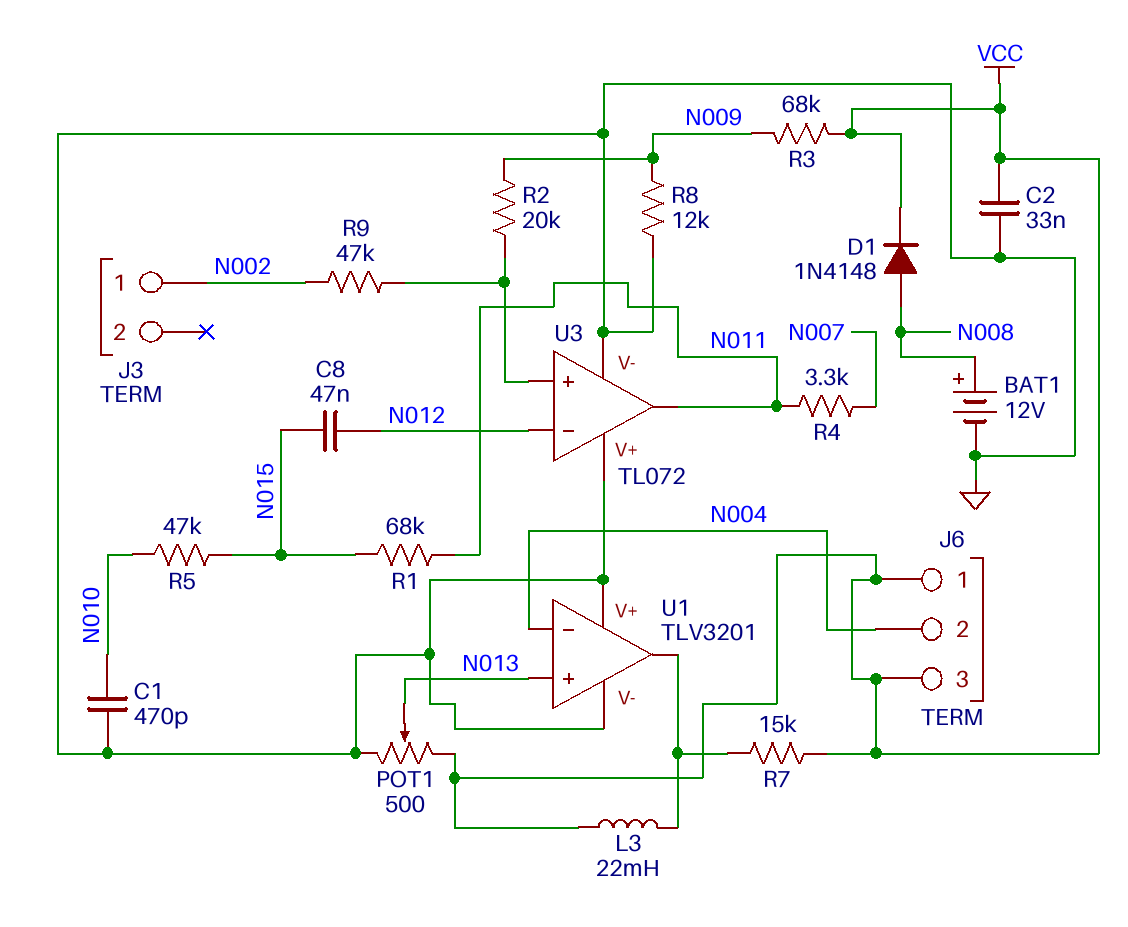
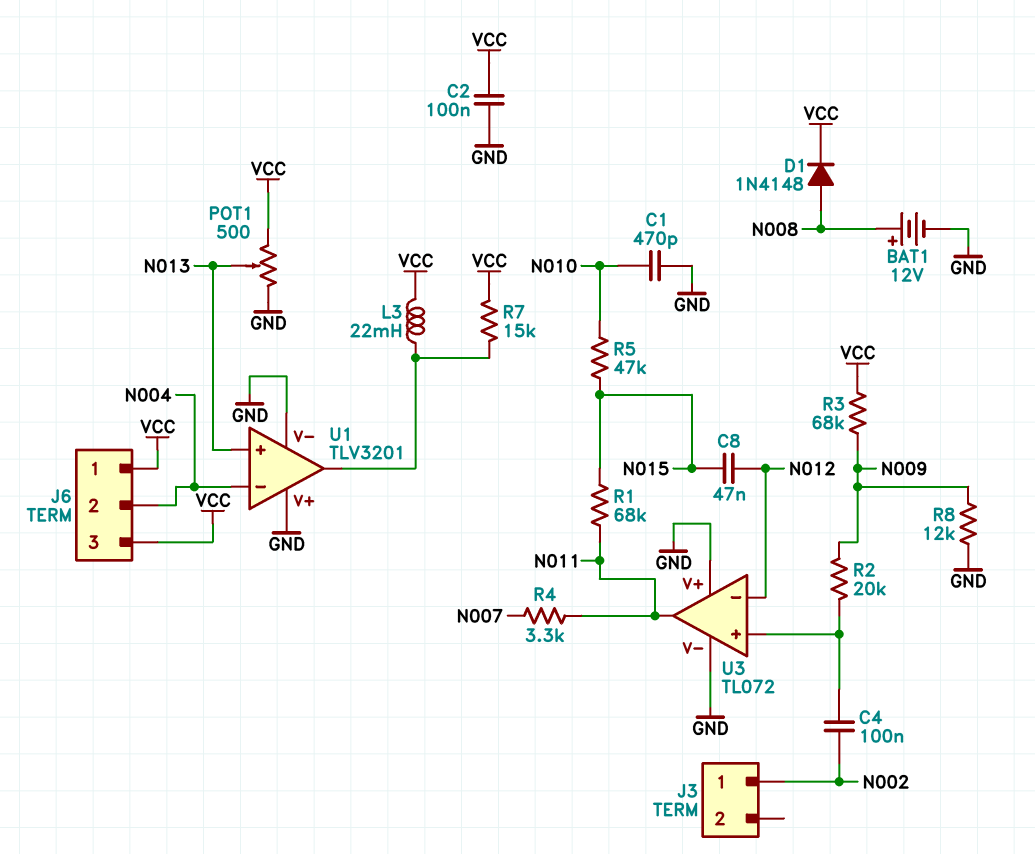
C2: 33nF (GND, VCC) -> 100nF (GND, VCC)
C4: none -> 100nF (N002, U3/in+)
R9: 47k (N002, U3/in+) -> none

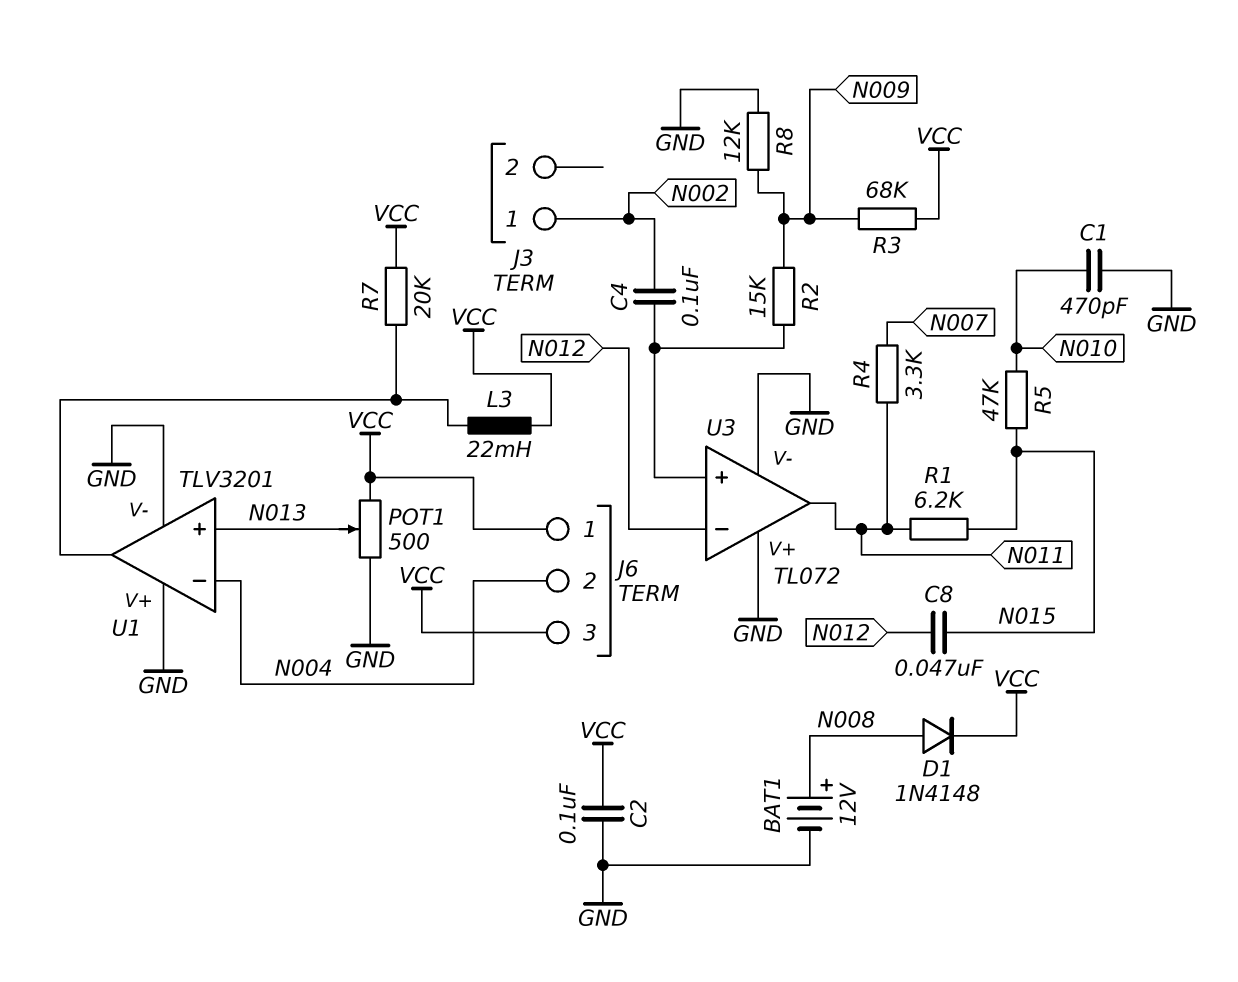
R1: 68k (N011, N015) -> 6.2k (N011, N015)
R2: 20k (N009, U3/in+) -> 15k (N009, U3/in+)
R7: 15k (U1/out, VCC) -> 20k (U1/out, VCC)

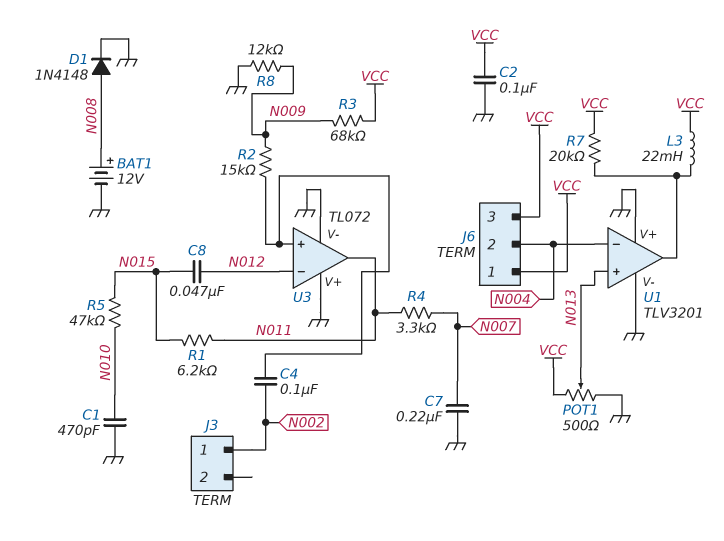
C7: none -> 220nF (GND, N007)
D1: diode 1N4148 (A N008, K VCC) -> diode 1N4148 (A N008, K GND)

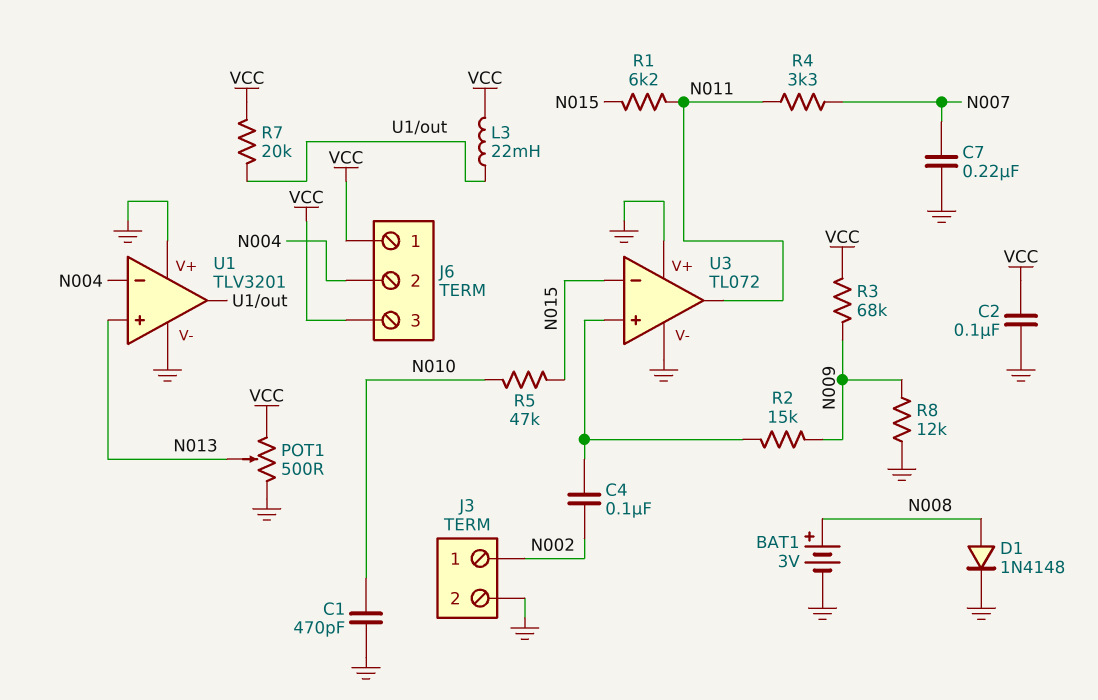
BAT1: 12V (plus N008, minus GND) -> 3V (plus N008, minus GND)
C8: 47nF (N012, N015) -> none
J3 pin 2: none -> GND
U3 pin in-: N012 -> N015

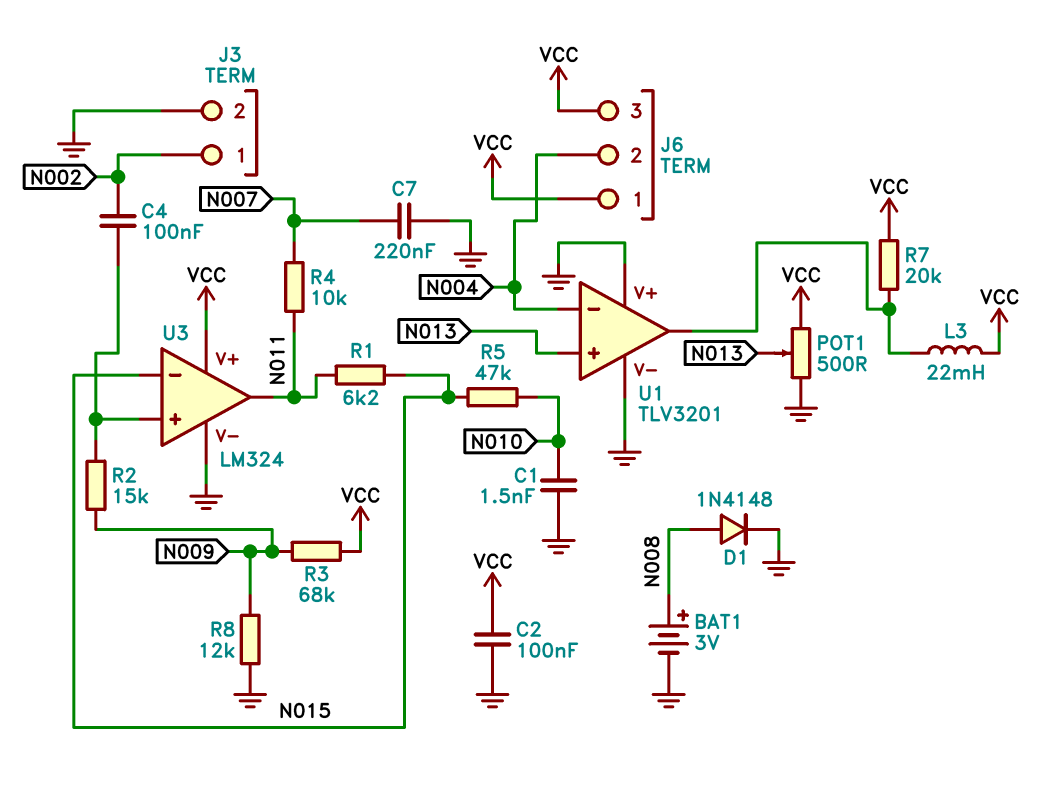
C1: 470pF (GND, N010) -> 1.5nF (GND, N010)
R4: 3.3k (N007, N011) -> 10k (N007, N011)
U3: TL072 -> LM324
U3 pin V+: GND -> VCC

